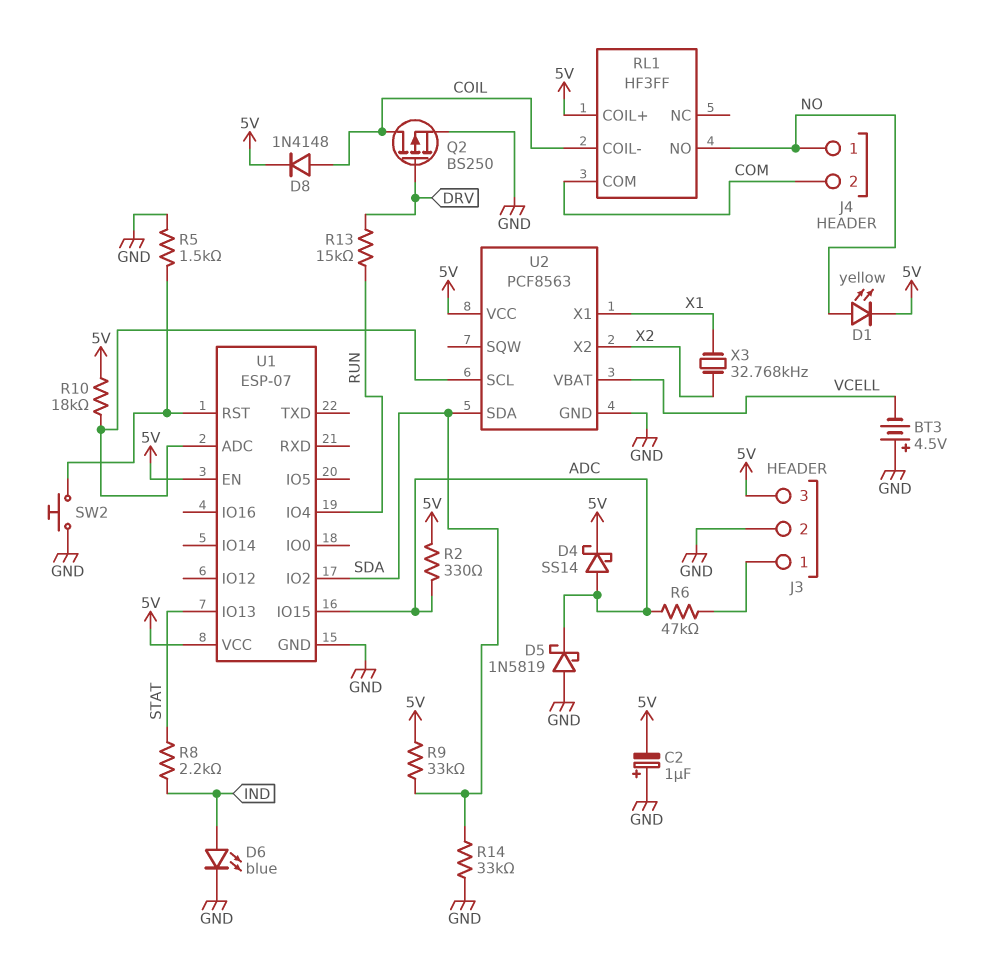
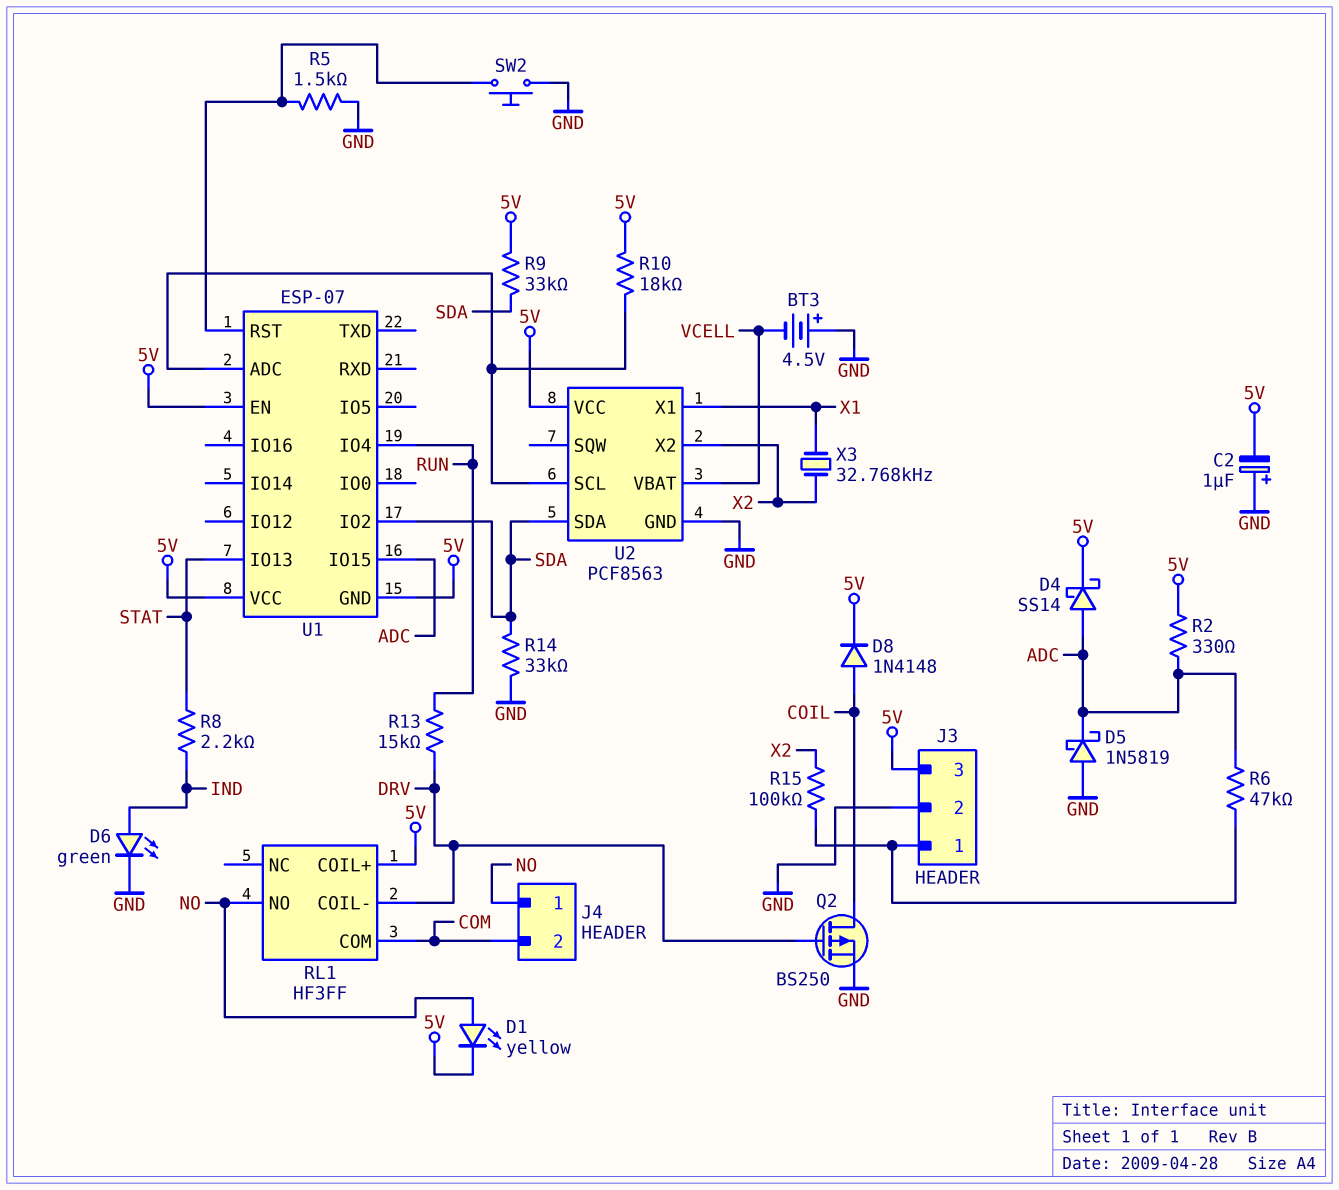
D6: LED blue (A IND, K GND) -> LED green (A IND, K GND)
R15: none -> 100k (J3/1, X2)
RL1 pin COIL-: COIL -> DRV
U1 pin GND: GND -> 5V

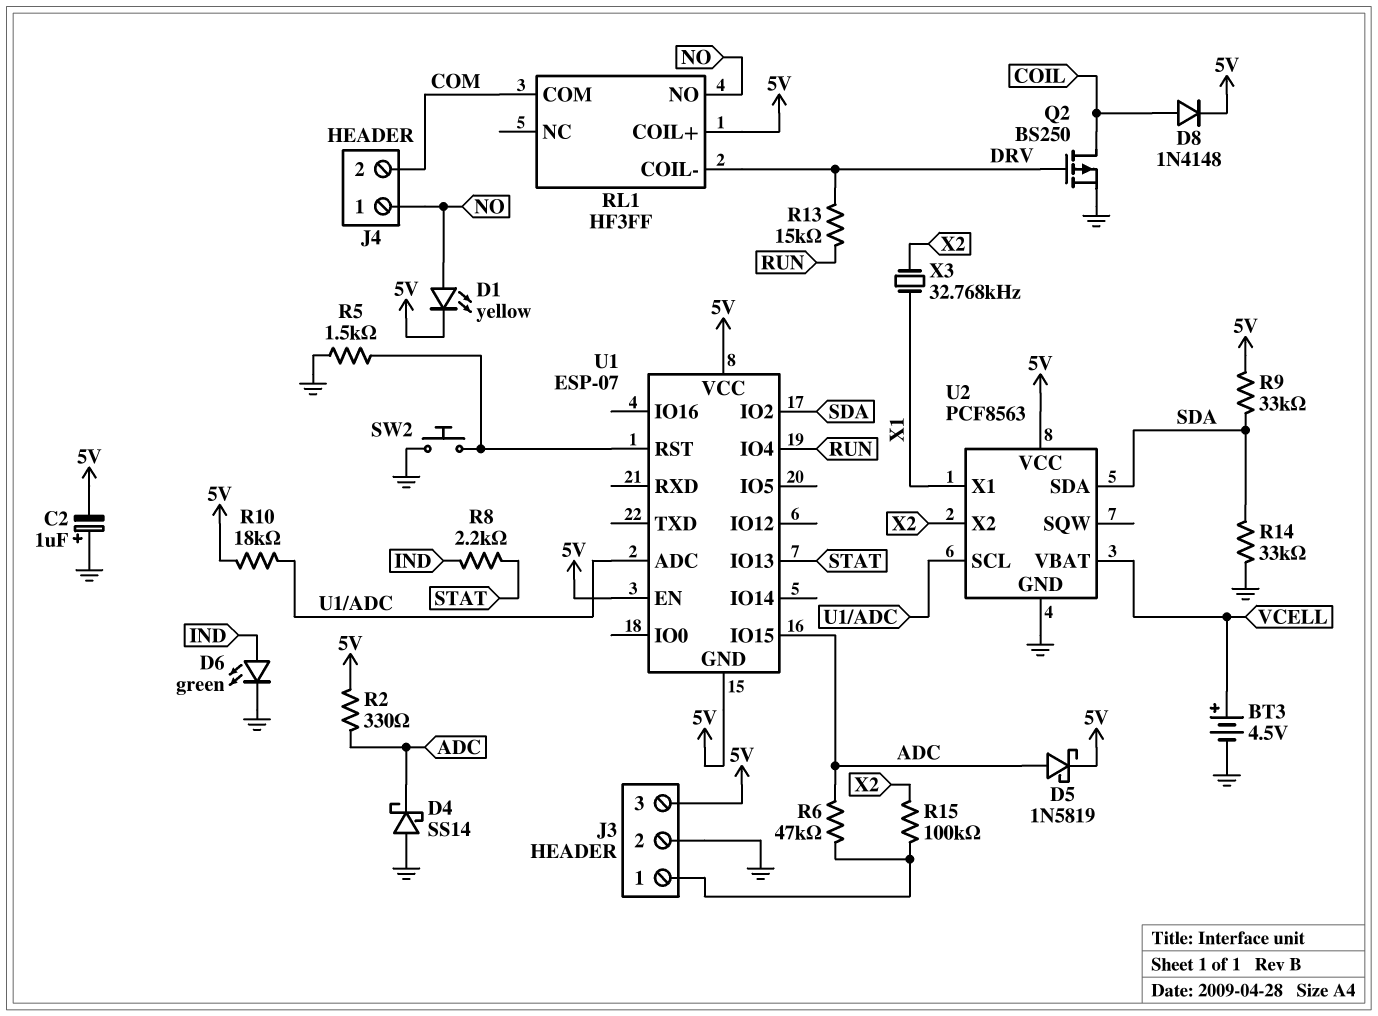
BT3: 4.5V (plus GND, minus VCELL) -> 4.5V (plus VCELL, minus GND)
D4: schottky SS14 (A ADC, K 5V) -> schottky SS14 (A GND, K ADC)
D5: schottky 1N5819 (A GND, K ADC) -> schottky 1N5819 (A ADC, K 5V)

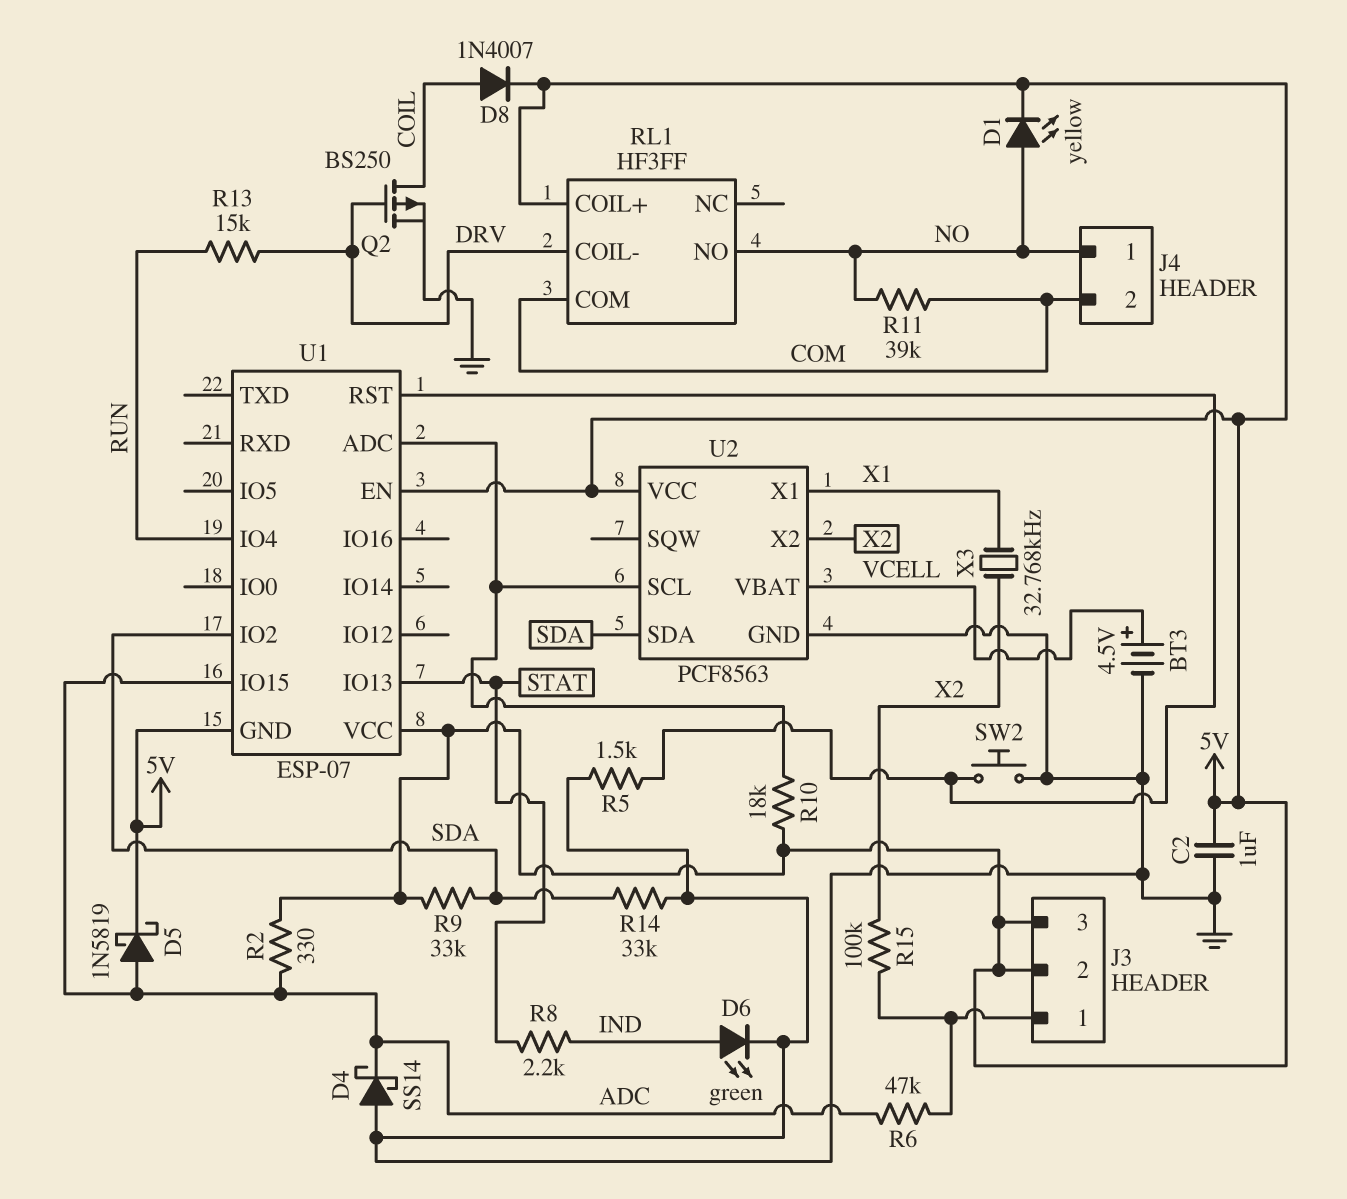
C2: 1uF (plus GND, minus 5V) -> 1uF (5V, GND)
D8: diode 1N4148 (A COIL, K 5V) -> diode 1N4007 (A COIL, K 5V)
J3 pin 2: GND -> 5V
R11: none -> 39k (COM, NO)

